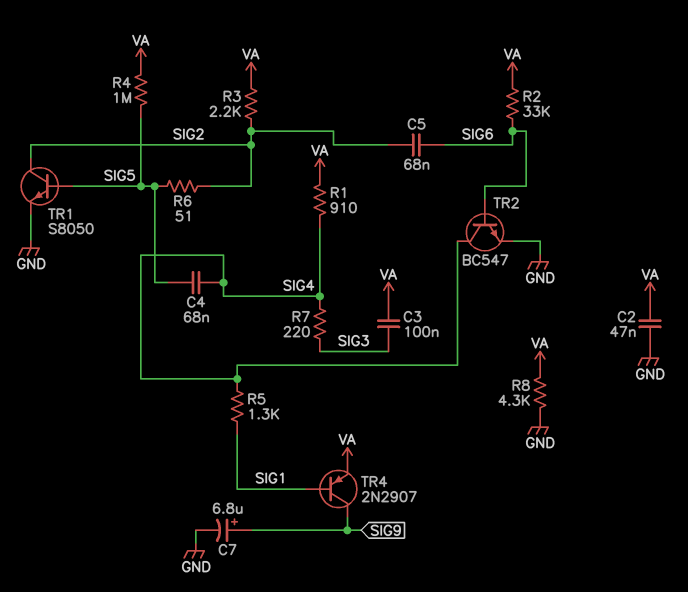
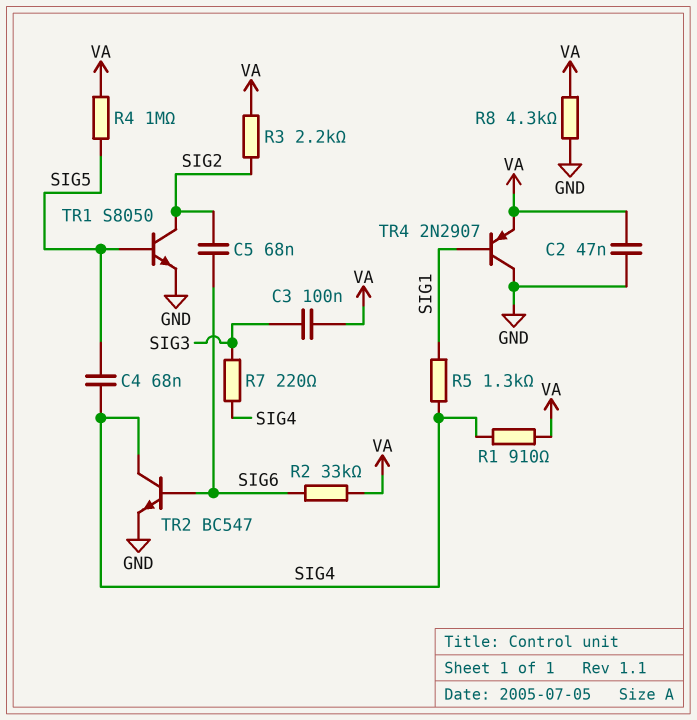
C7: 6.8uF (plus SIG9, minus GND) -> none
R6: 51 (SIG2, SIG5) -> none
TR4: PNP 2N2907 (B SIG1, C SIG9, E VA) -> PNP 2N2907 (B SIG1, C GND, E VA)

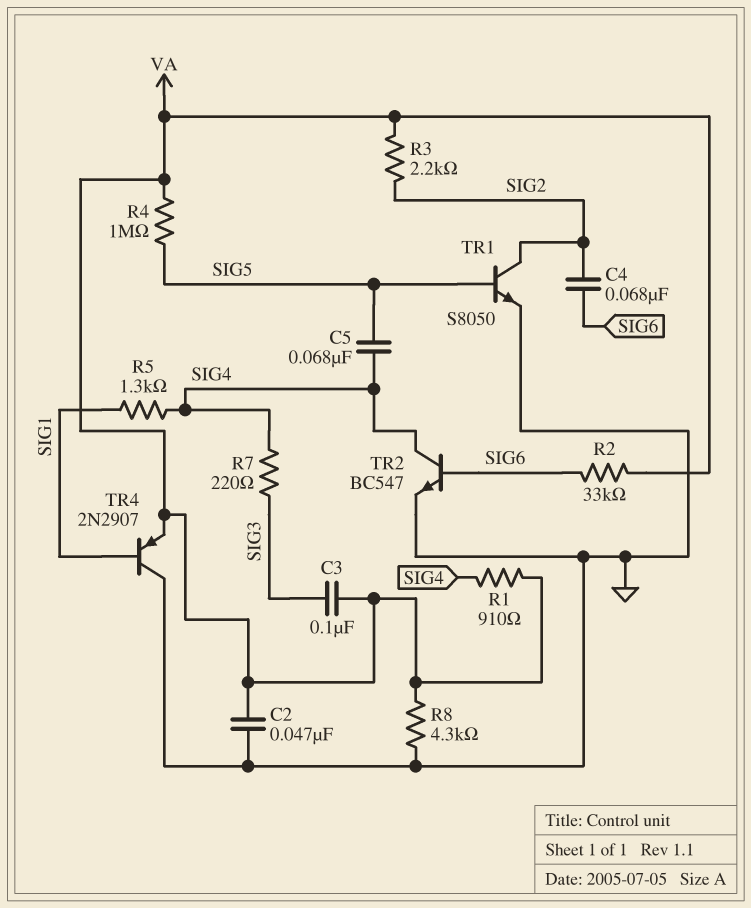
C4: 68nF (SIG4, SIG5) -> 68nF (SIG2, SIG6)
C5: 68nF (SIG2, SIG6) -> 68nF (SIG4, SIG5)

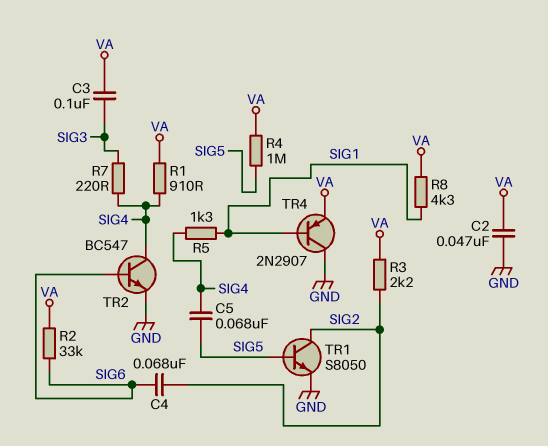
R8: 4.3k (GND, VA) -> 4.3k (SIG1, VA)

